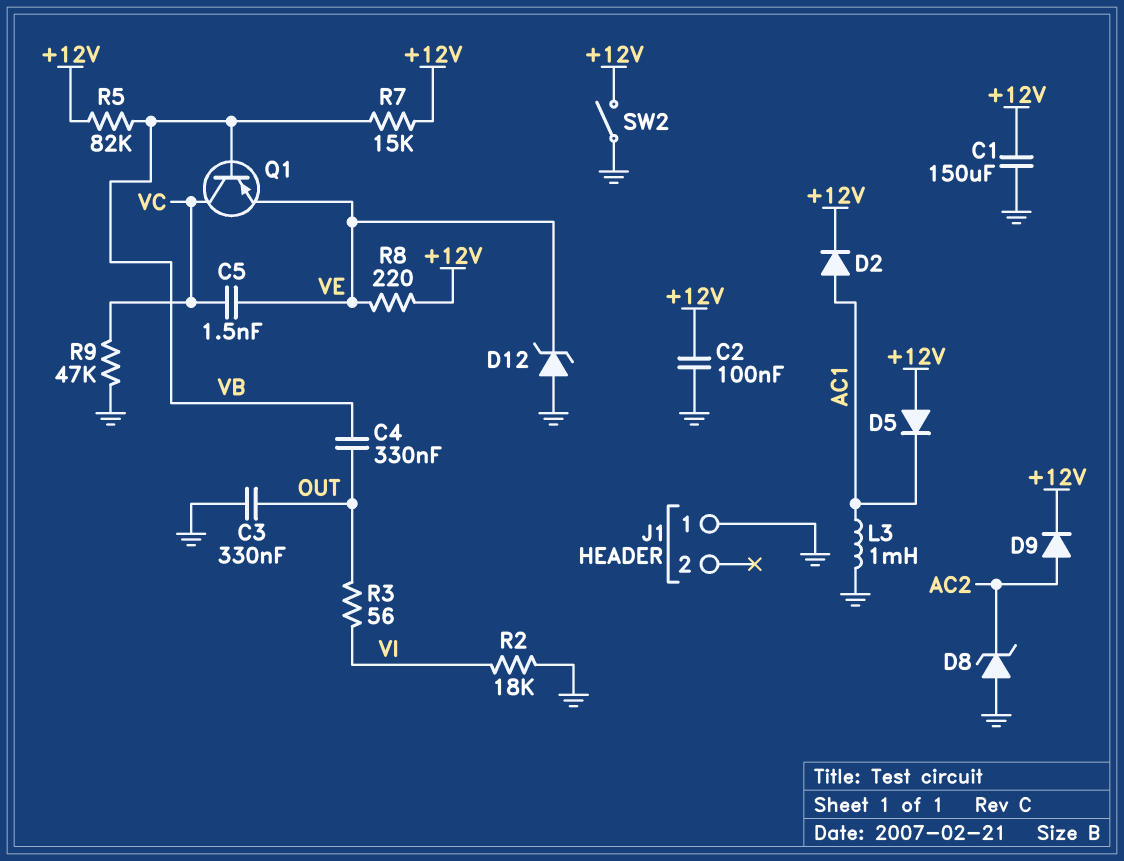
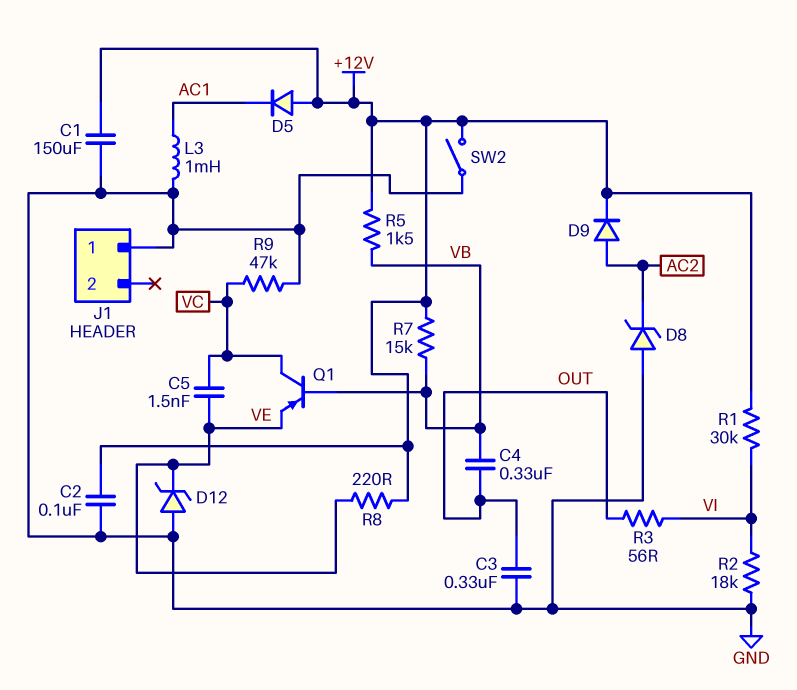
D2: diode (A AC1, K +12V) -> none
R1: none -> 30k (+12V, VI)
R5: 82k (+12V, VB) -> 1.5k (+12V, VB)

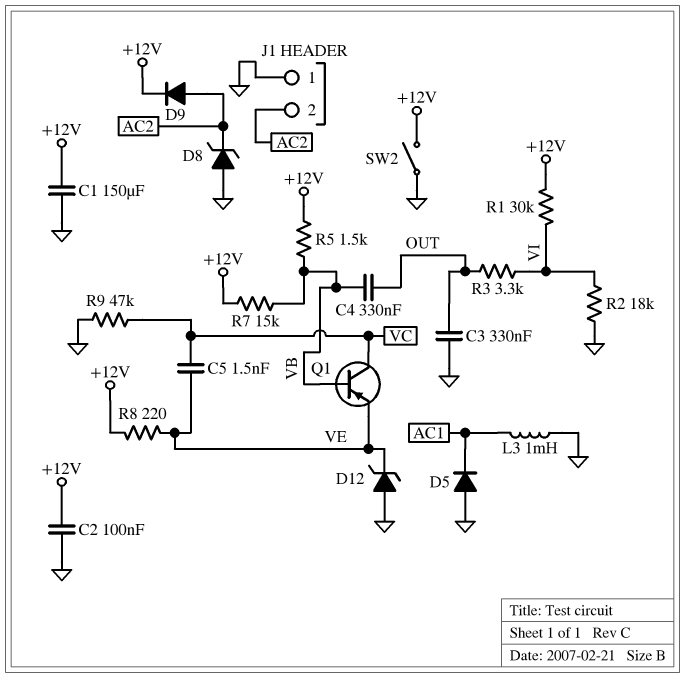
D5: diode (A +12V, K AC1) -> diode (A GND, K AC1)
J1 pin 2: none -> AC2
R3: 56 (OUT, VI) -> 3.3k (OUT, VI)

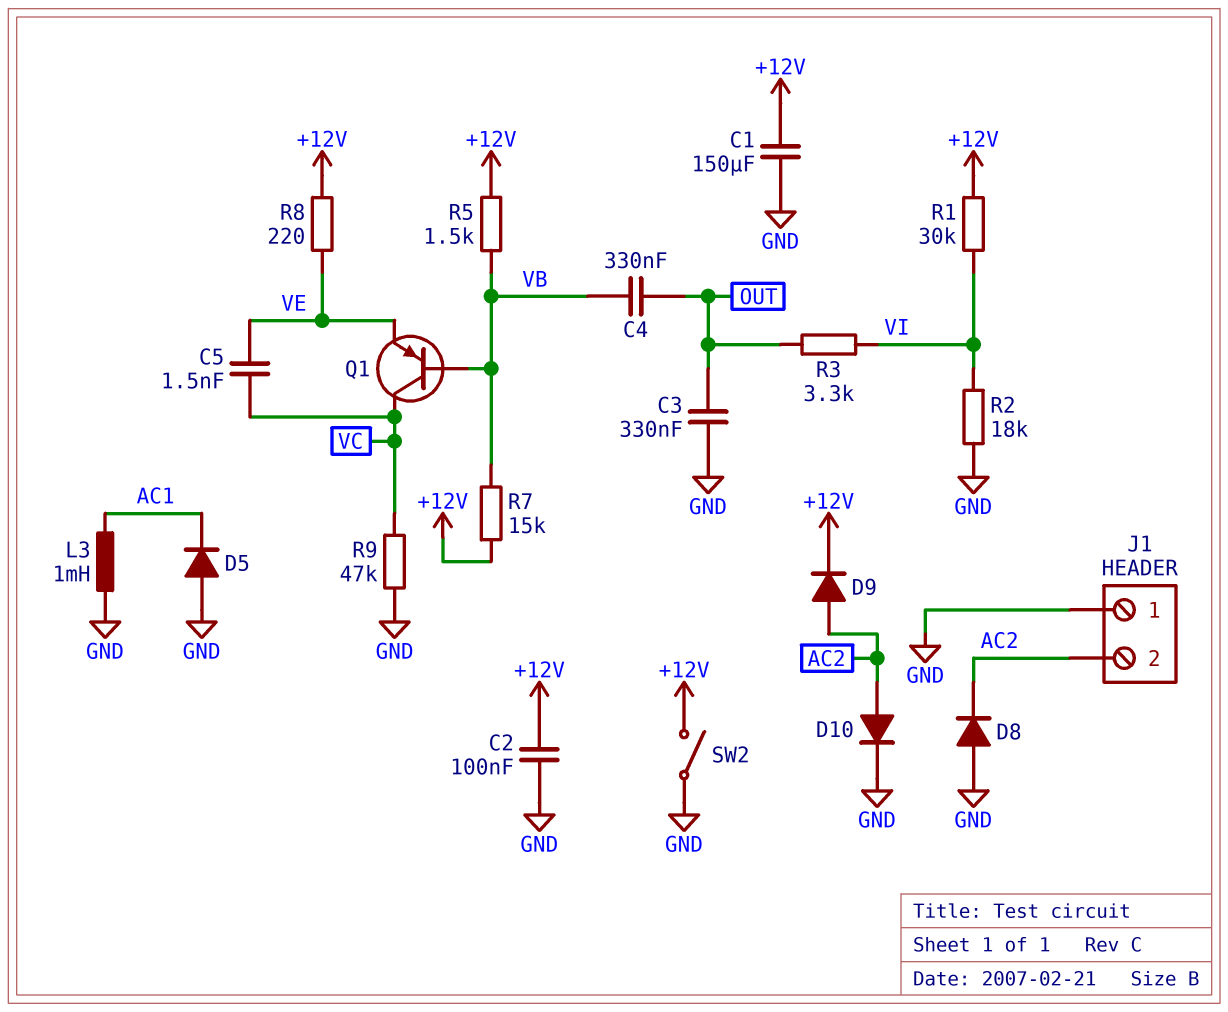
D8: zener (A GND, K AC2) -> diode (A GND, K AC2)
D10: none -> diode (A AC2, K GND)
D12: zener (A GND, K VE) -> none

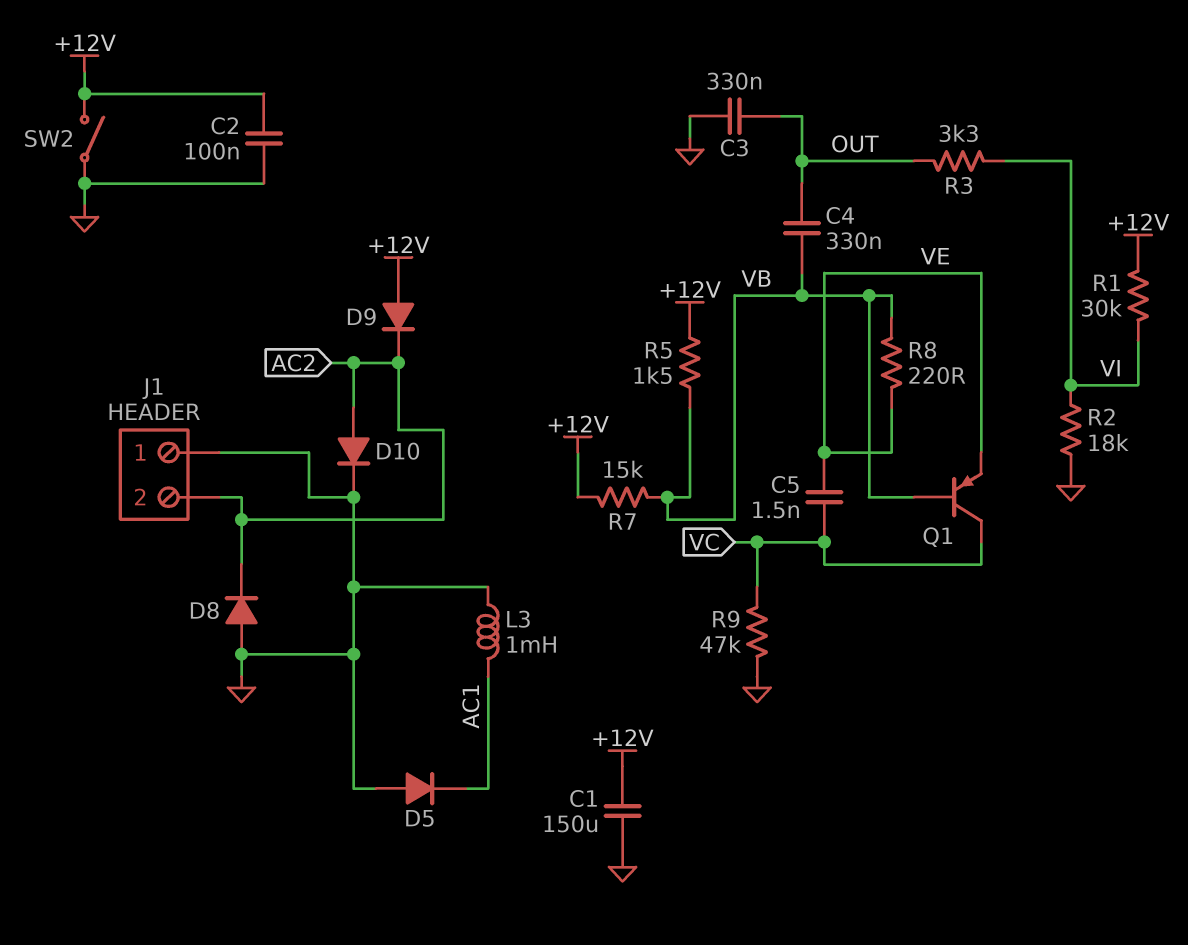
D9: diode (A AC2, K +12V) -> diode (A +12V, K AC2)
R8: 220 (+12V, VE) -> 220 (VB, VE)

